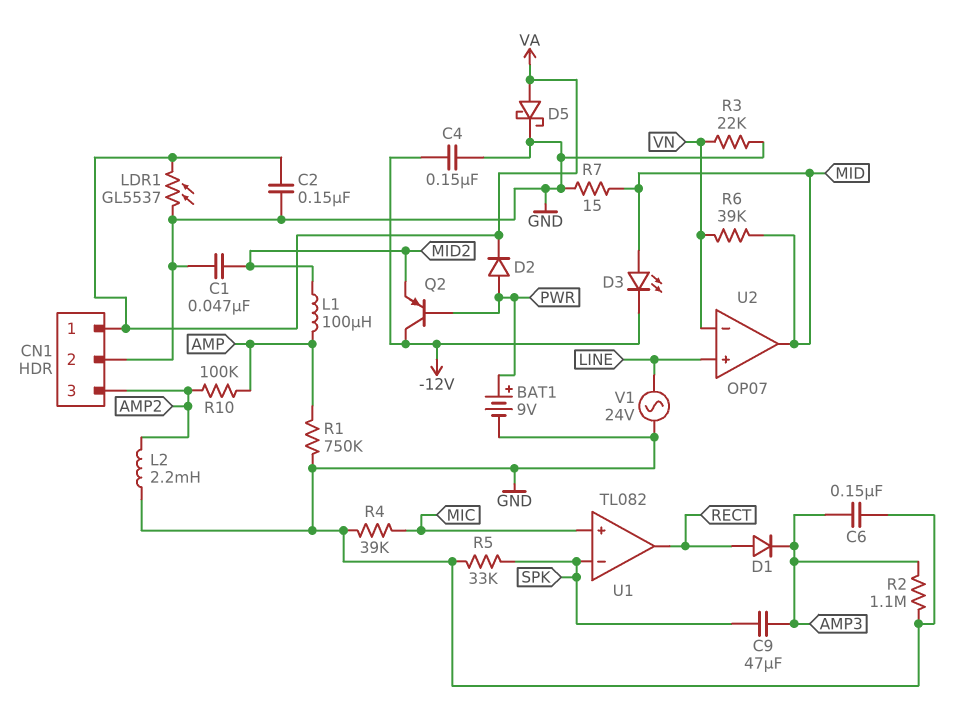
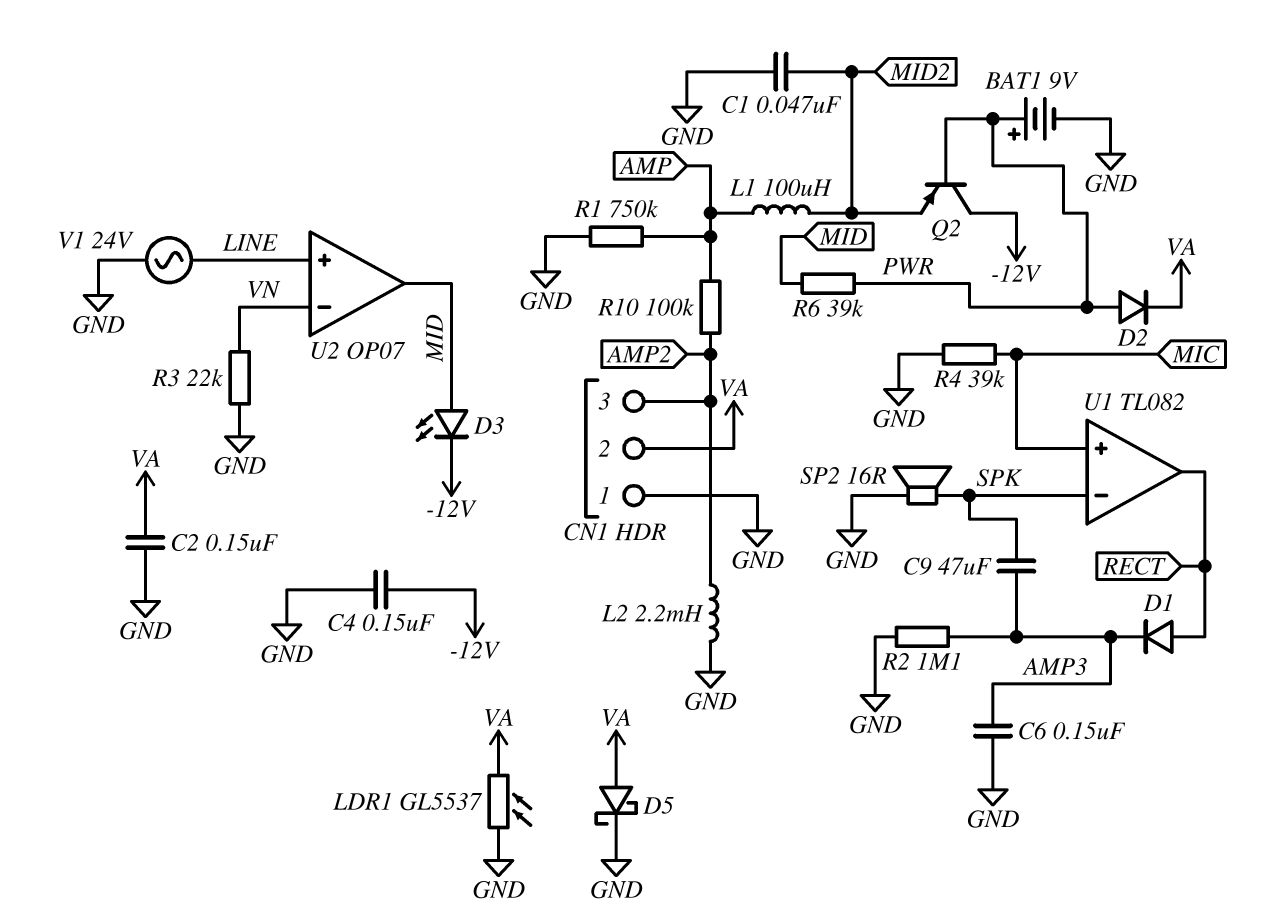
CN1 pin 1: VA -> GND
CN1 pin 2: GND -> VA
R5: 33k (GND, SPK) -> none
R6: 39k (MID, VN) -> 39k (MID, PWR)
R7: 15 (GND, MID) -> none
SP2: none -> speaker 16R (GND, SPK)

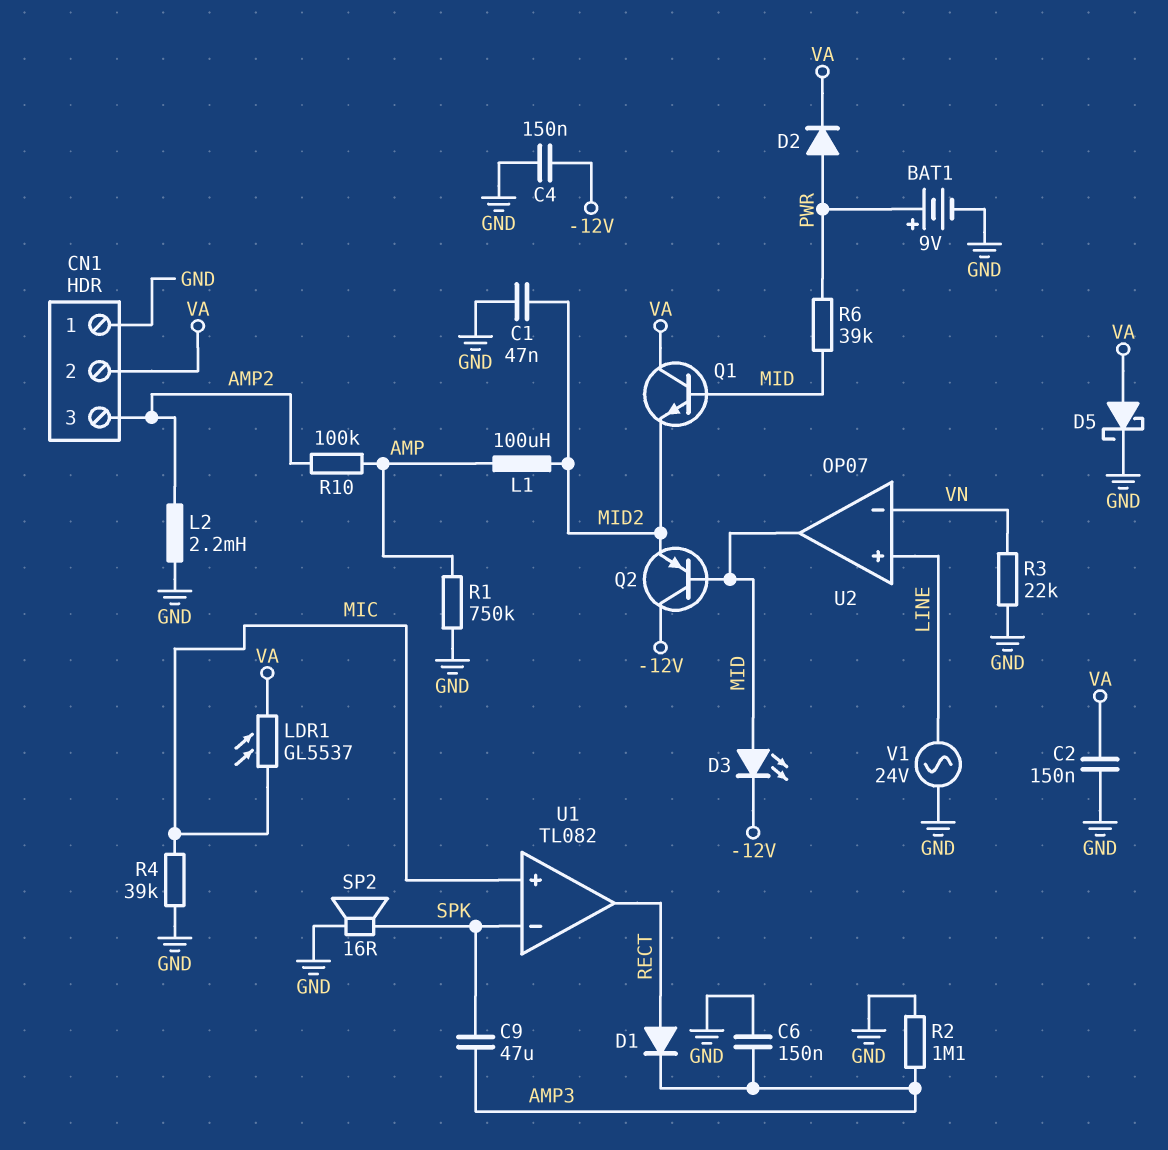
LDR1: GL5537 (GND, VA) -> GL5537 (MIC, VA)
Q1: none -> NPN (B MID, C VA, E MID2)
Q2: PNP (B PWR, C -12V, E MID2) -> PNP (B MID, C -12V, E MID2)

